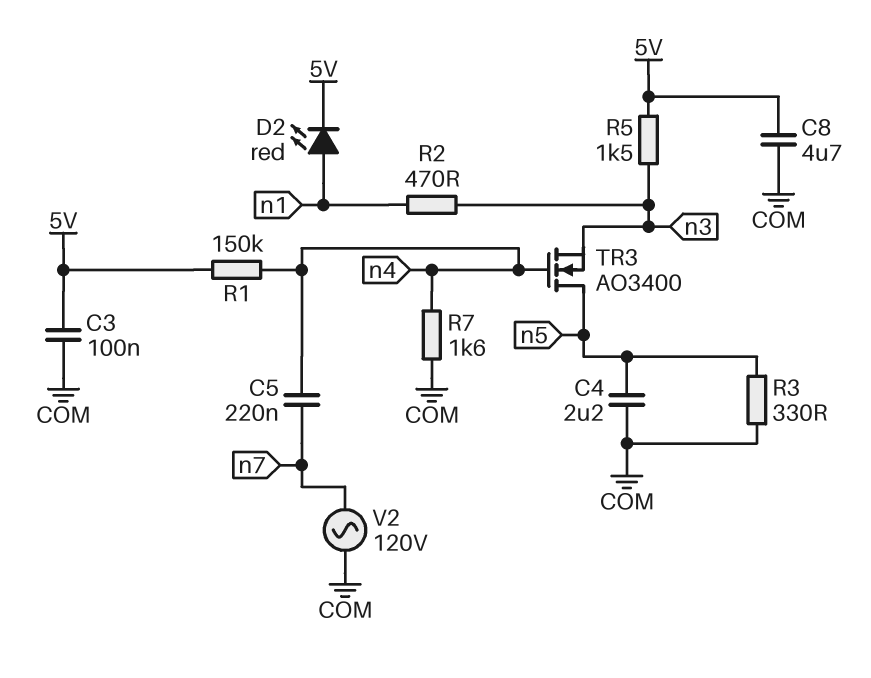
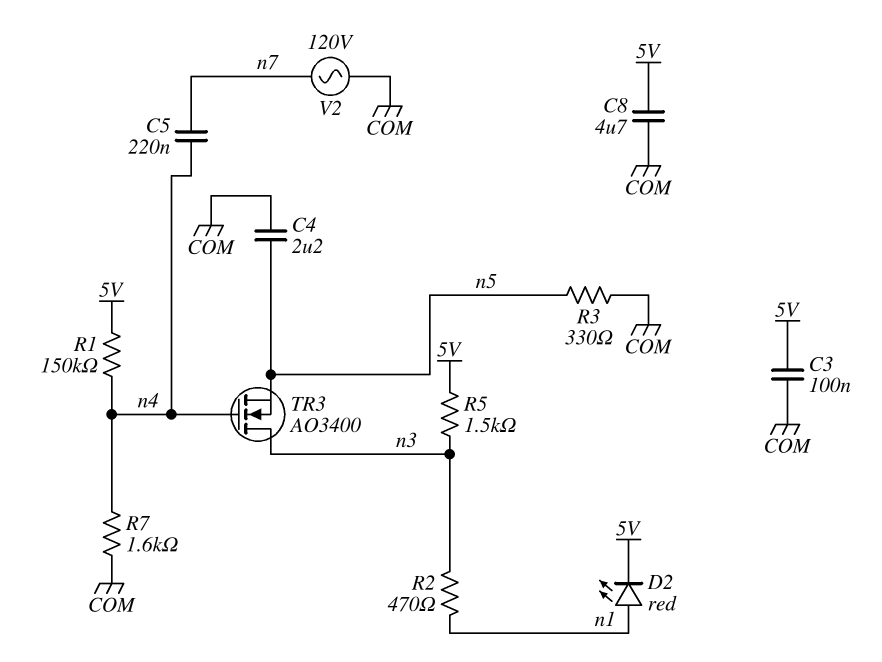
TR3: NMOS AO3400 (G n4, D n5, S n3) -> NMOS AO3400 (G n4, D n3, S n5)

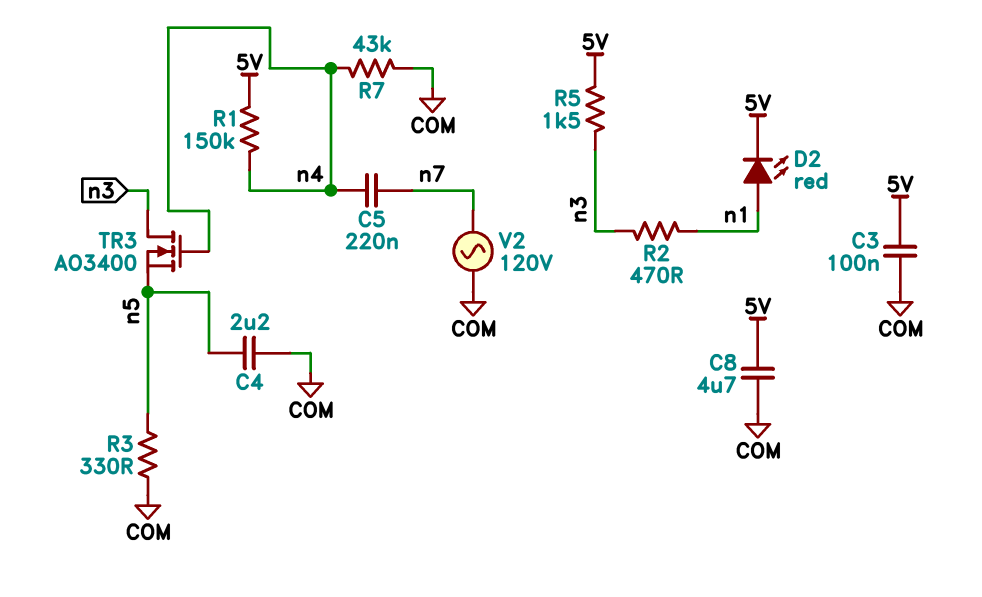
R7: 1.6k (COM, n4) -> 43k (COM, n4)

